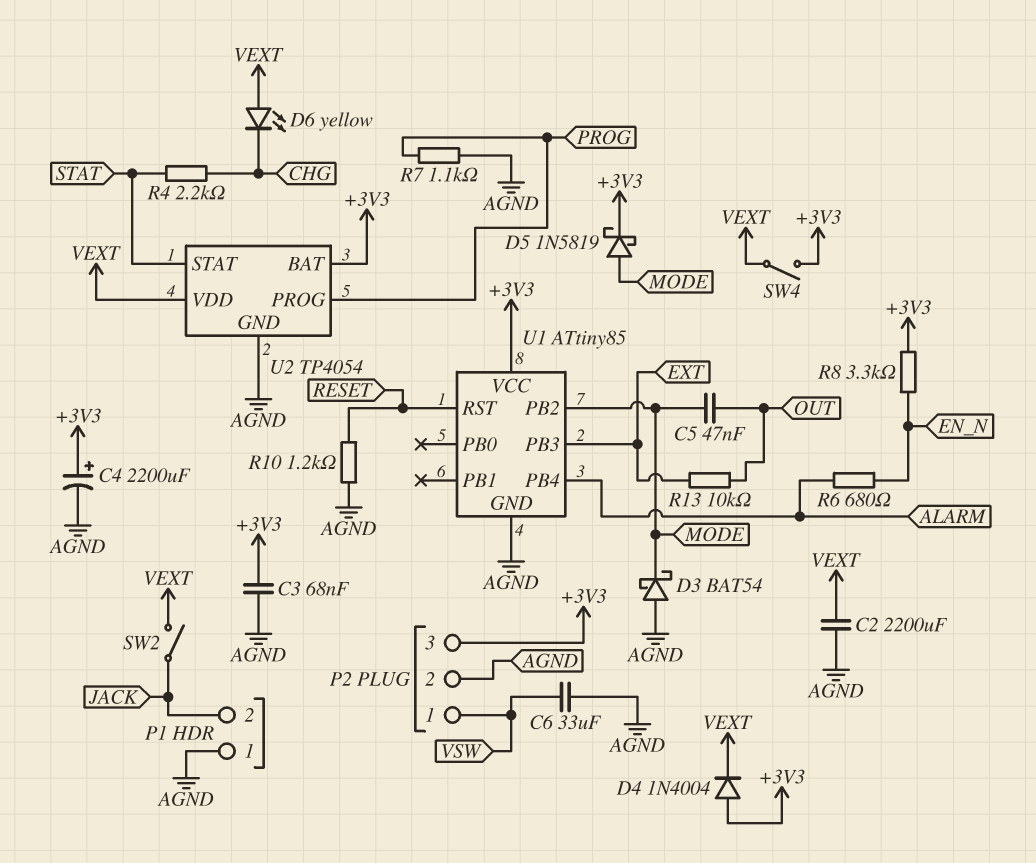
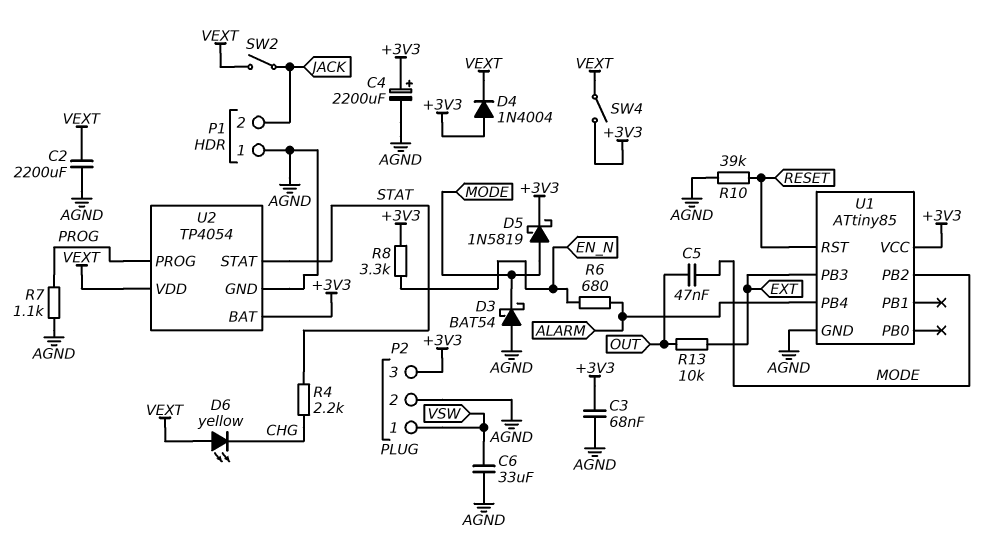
R10: 1.2k (AGND, RESET) -> 39k (AGND, RESET)

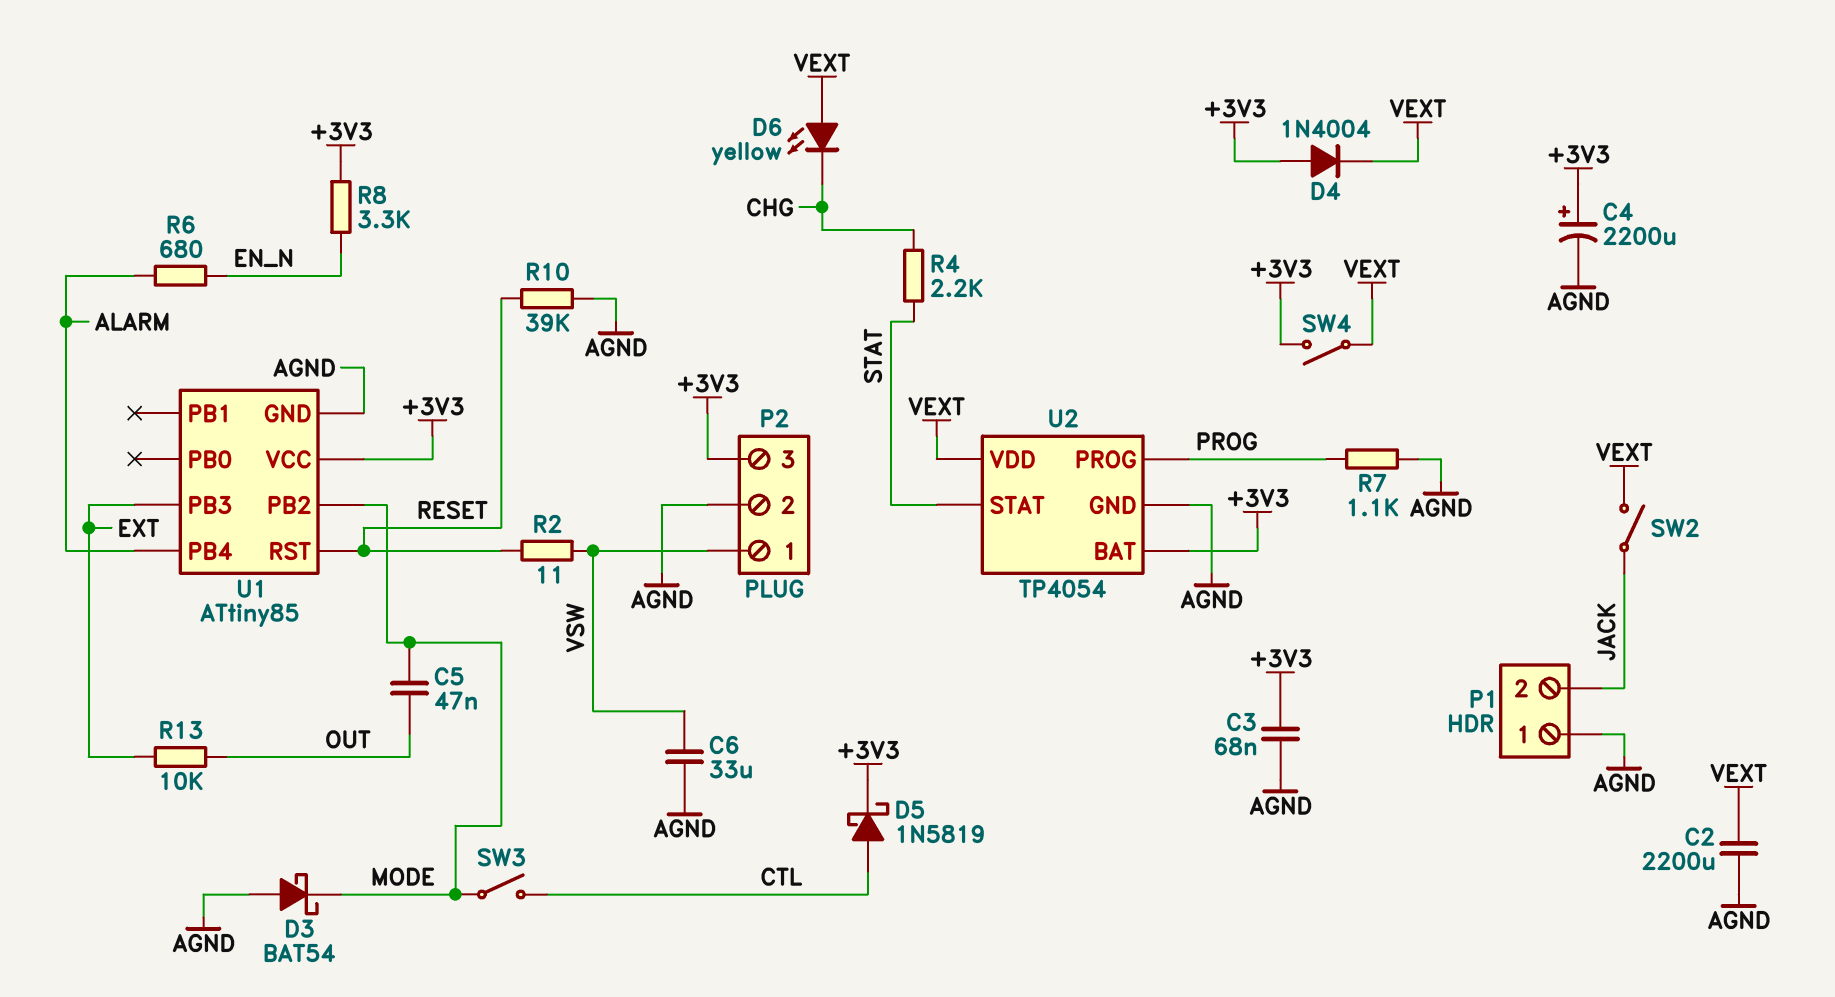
D5: schottky 1N5819 (A MODE, K +3V3) -> schottky 1N5819 (A CTL, K +3V3)
R2: none -> 11 (RESET, VSW)
SW3: none -> switch (CTL, MODE)

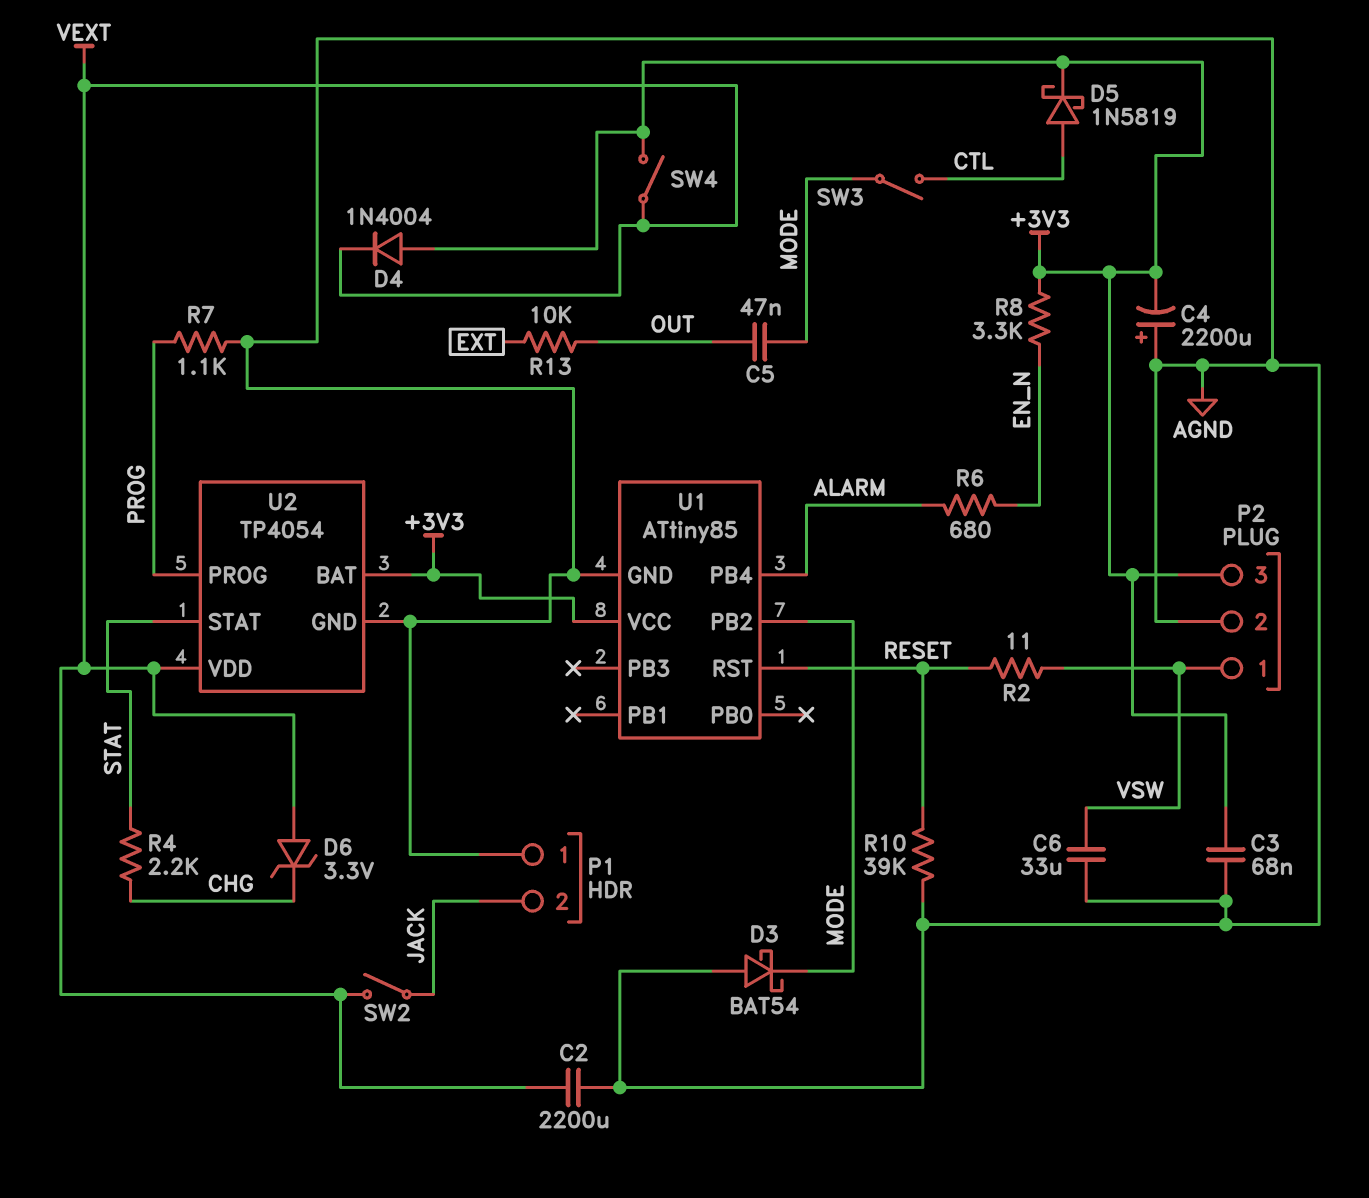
C4: 2200uF (plus +3V3, minus AGND) -> 2200uF (plus AGND, minus +3V3)
D6: LED yellow (A VEXT, K CHG) -> zener 3.3V (A VEXT, K CHG)
U1 pin PB3: EXT -> none

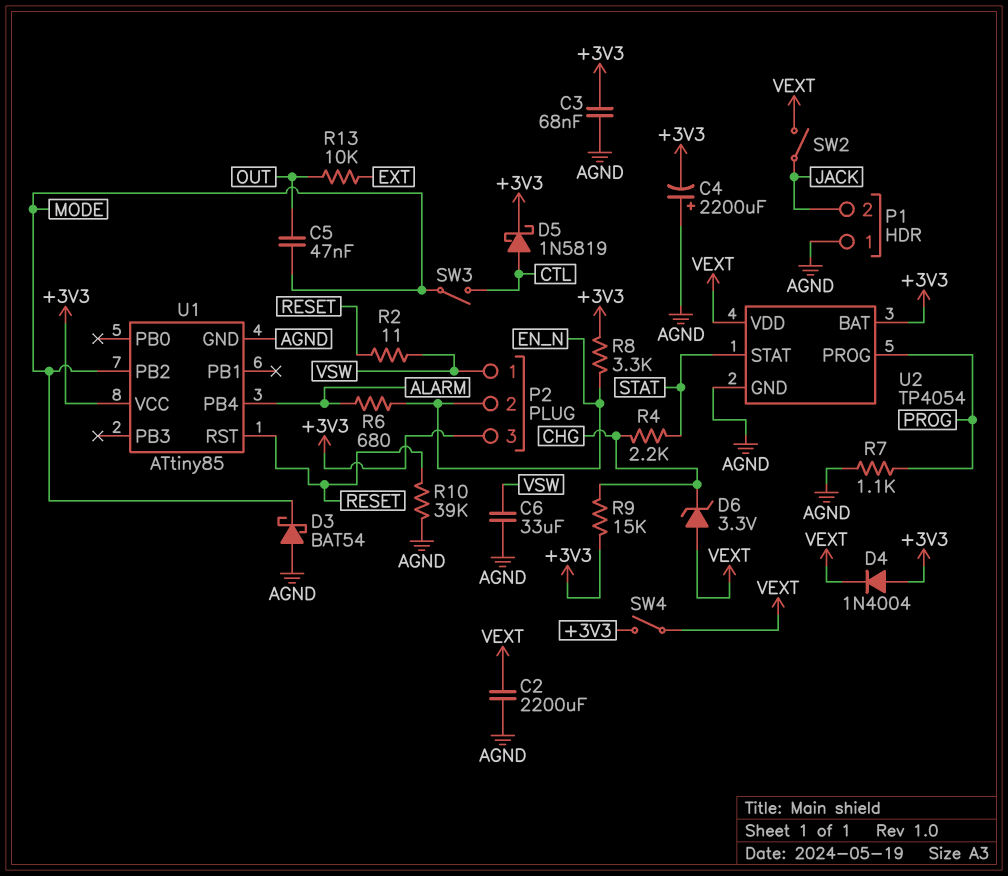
P2 pin 2: AGND -> EN_N
R9: none -> 15k (+3V3, CHG)

